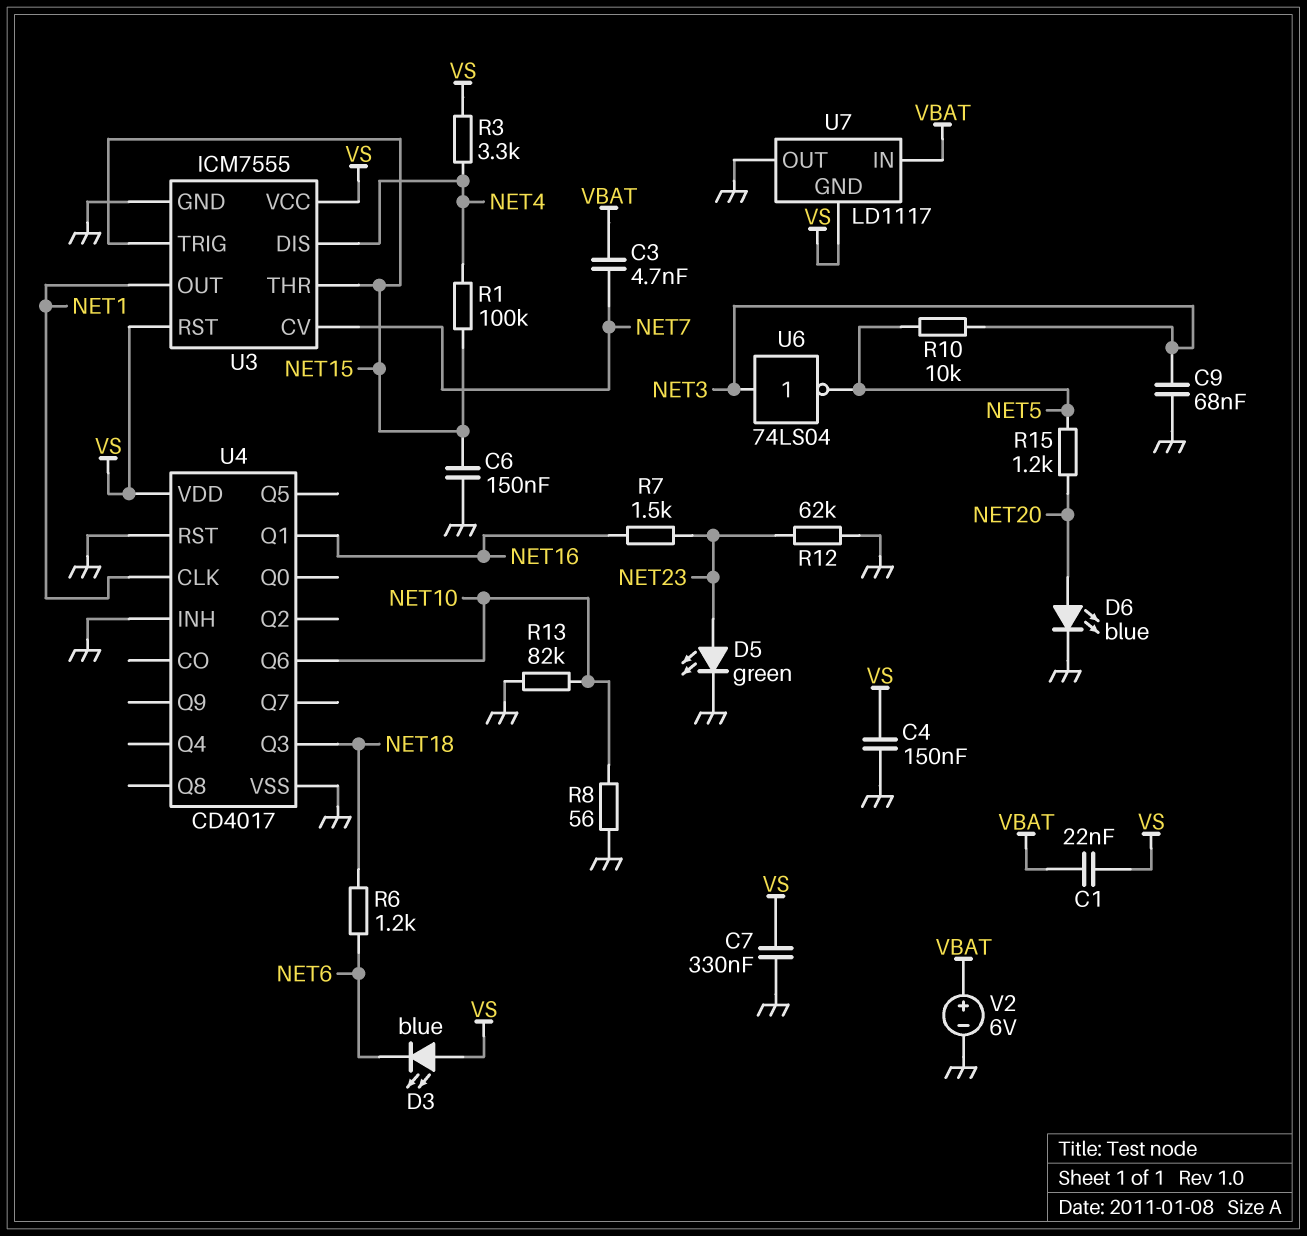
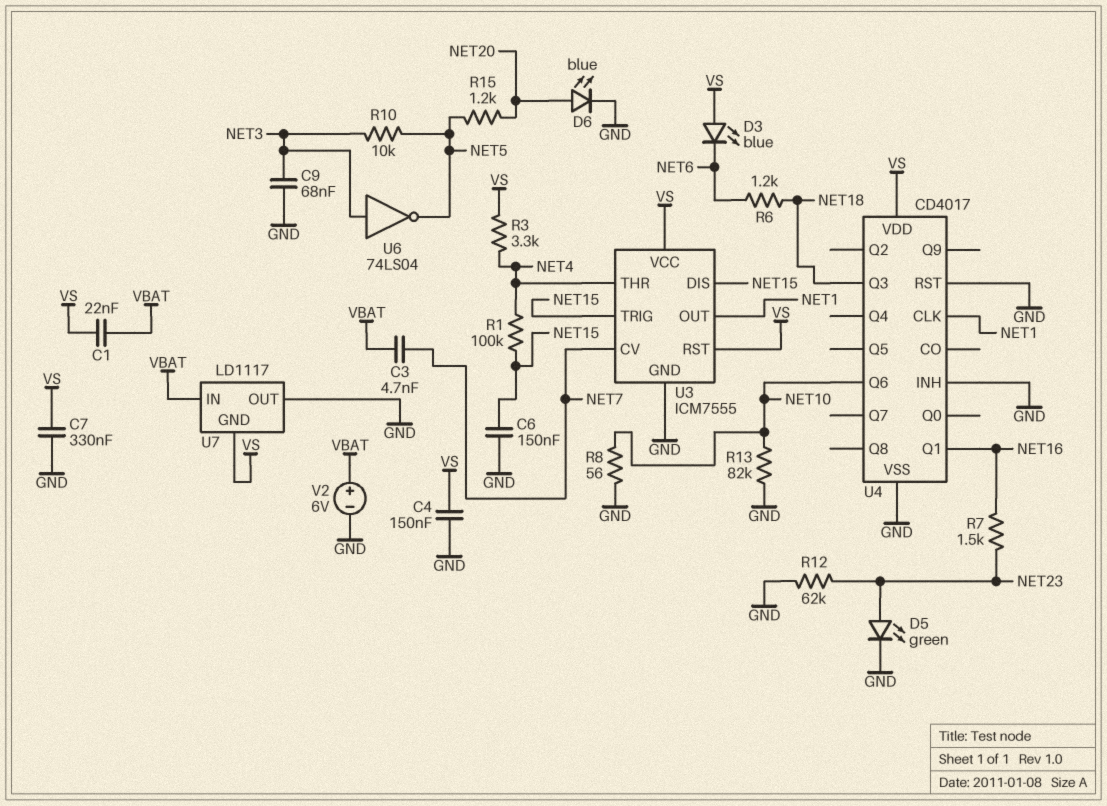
U3 pin DIS: NET4 -> NET15
U3 pin THR: NET15 -> NET4

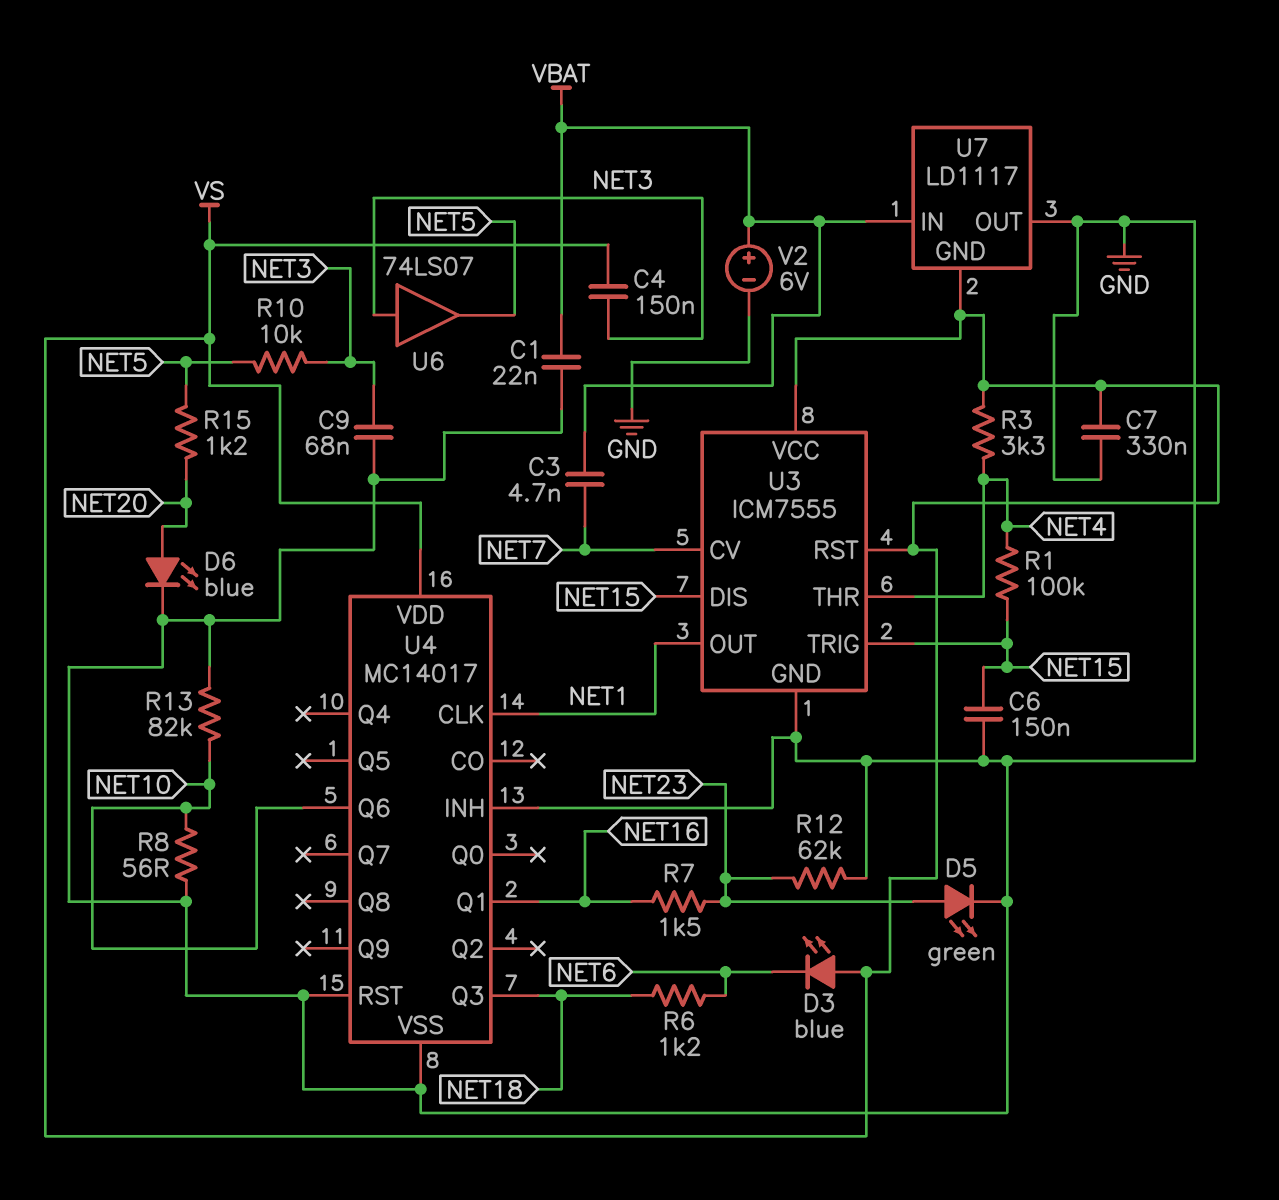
C1: 22nF (VBAT, VS) -> 22nF (GND, VBAT)
C4: 150nF (GND, VS) -> 150nF (NET3, VS)
U4: CD4017 -> MC14017
U6: NOT 74LS04 (in NET3, out NET5) -> buffer 74LS07 (in NET3, out NET5)

